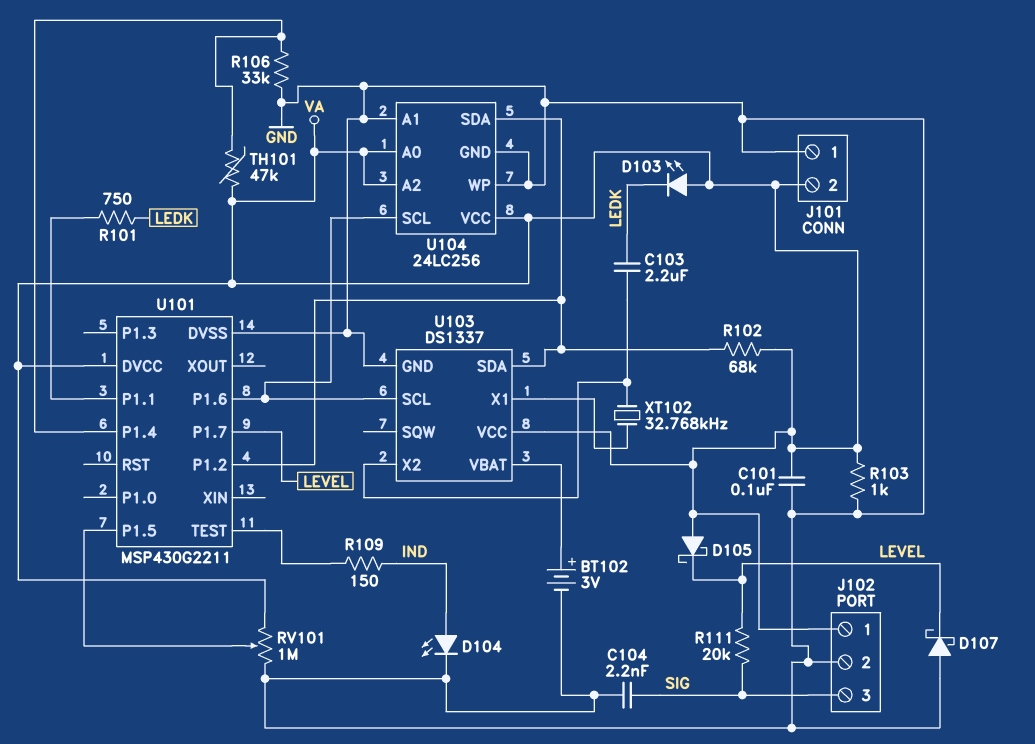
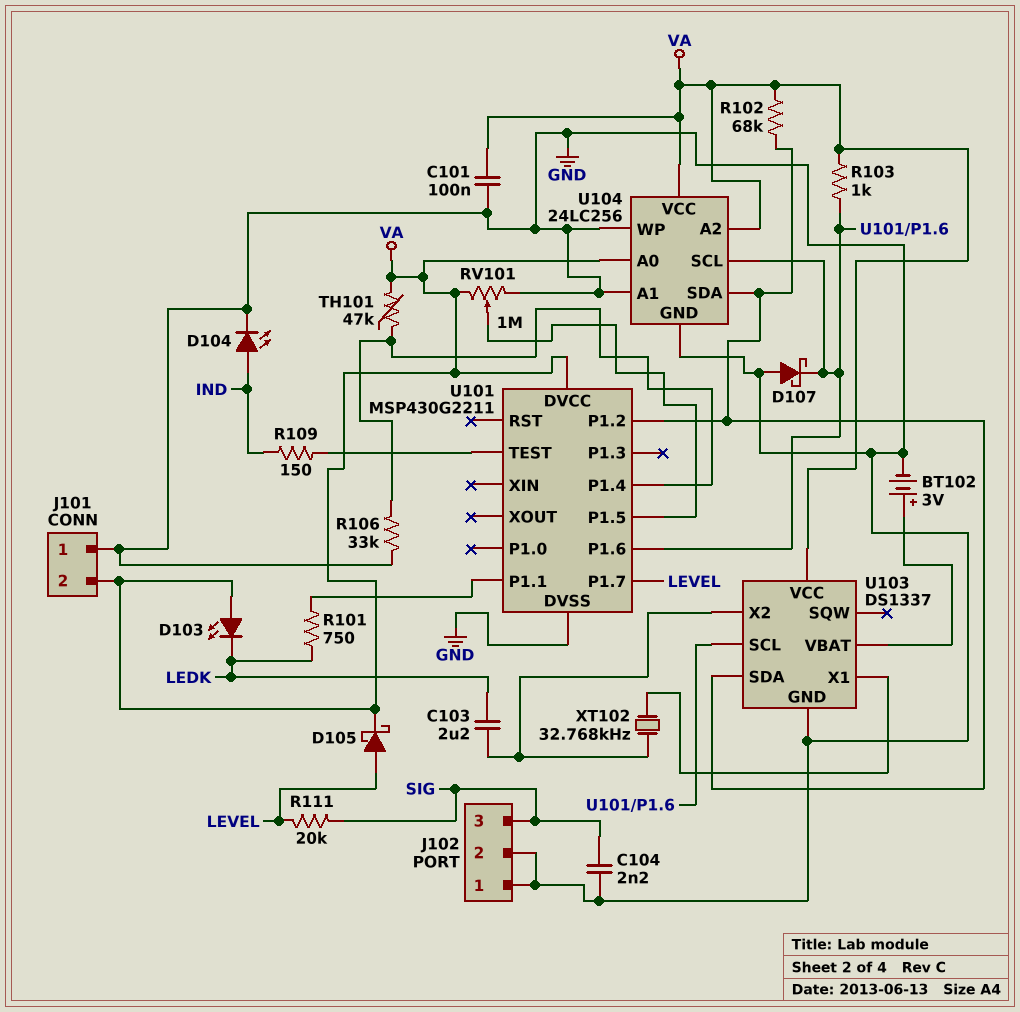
D105: schottky (A VA, K LEVEL) -> schottky (A LEVEL, K VA)
D107: schottky (A GND, K LEVEL) -> schottky (A GND, K U101/P1.6)
J102 pin 1: VA -> GND
R103: 1k (GND, VA) -> 1k (U101/P1.6, VA)

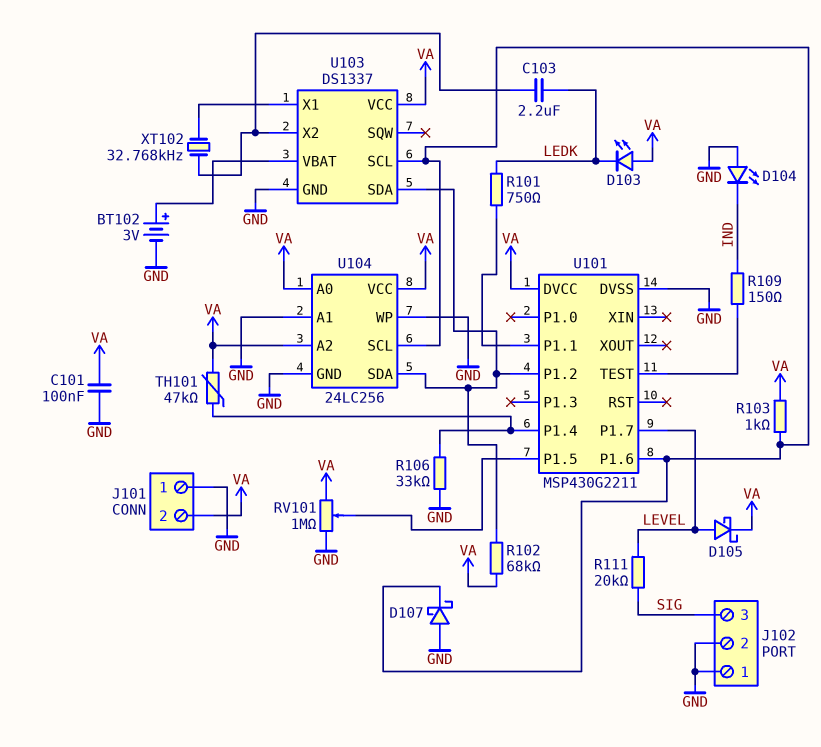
C104: 2.2nF (GND, SIG) -> none
D104: LED (A IND, K GND) -> LED (A GND, K IND)

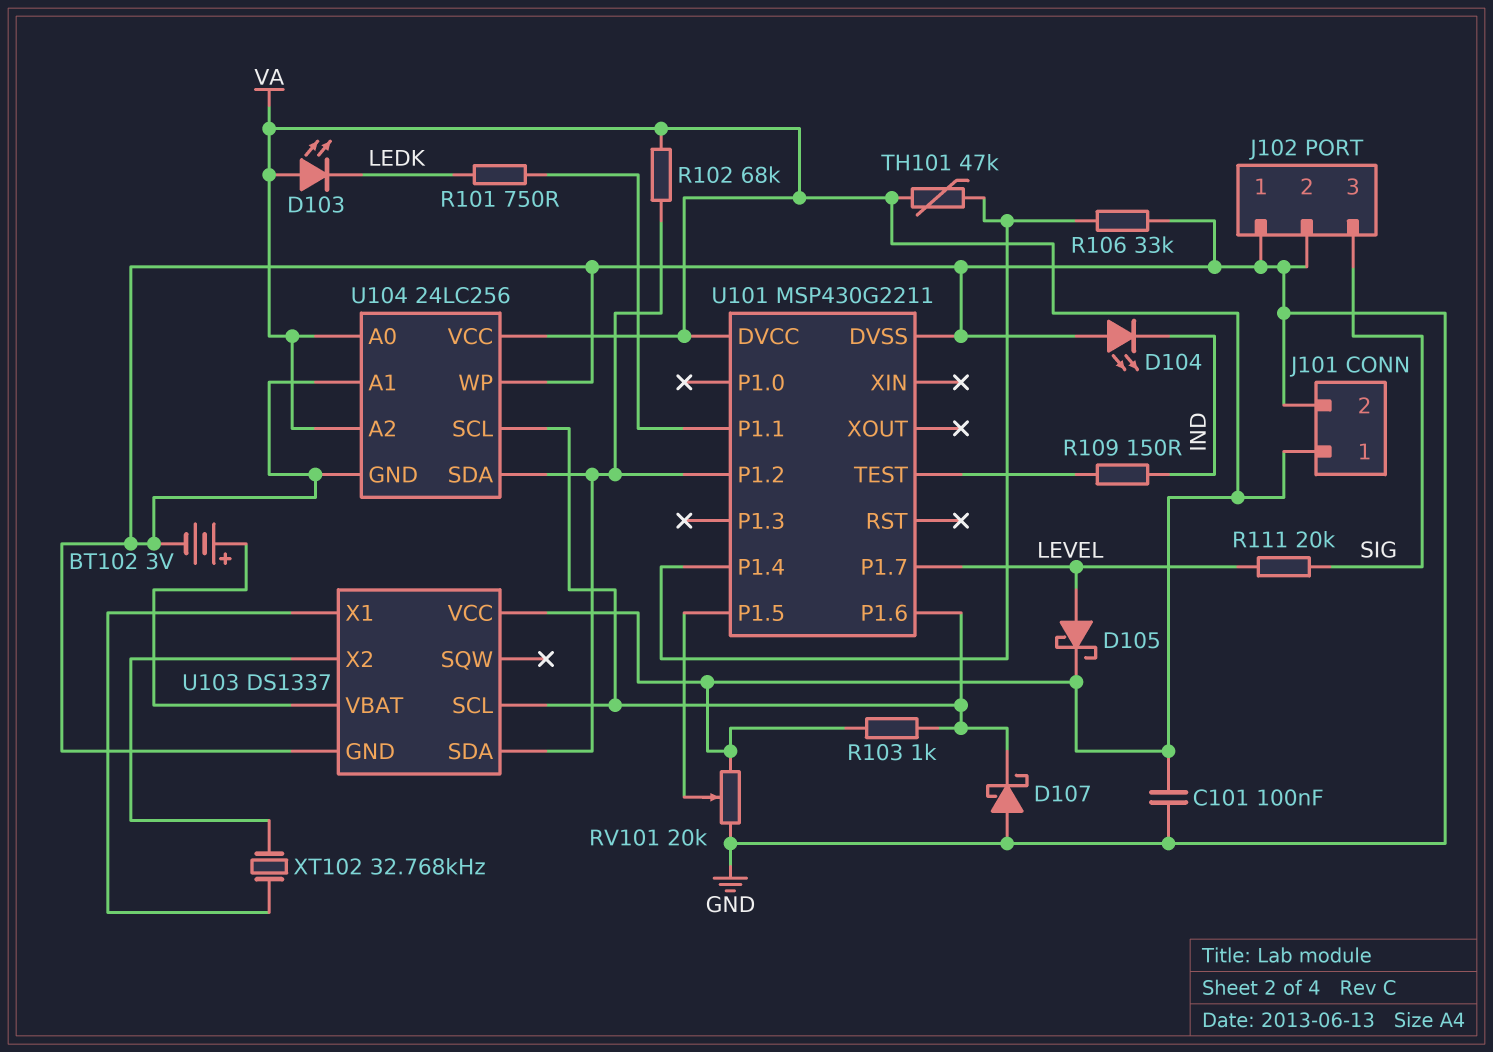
C103: 2.2uF (LEDK, U103/X2) -> none
J101 pin 1: GND -> VA
J101 pin 2: VA -> GND
RV101: 1M (GND, VA, wiper U101/P1.5) -> 20k (GND, VA, wiper U101/P1.5)

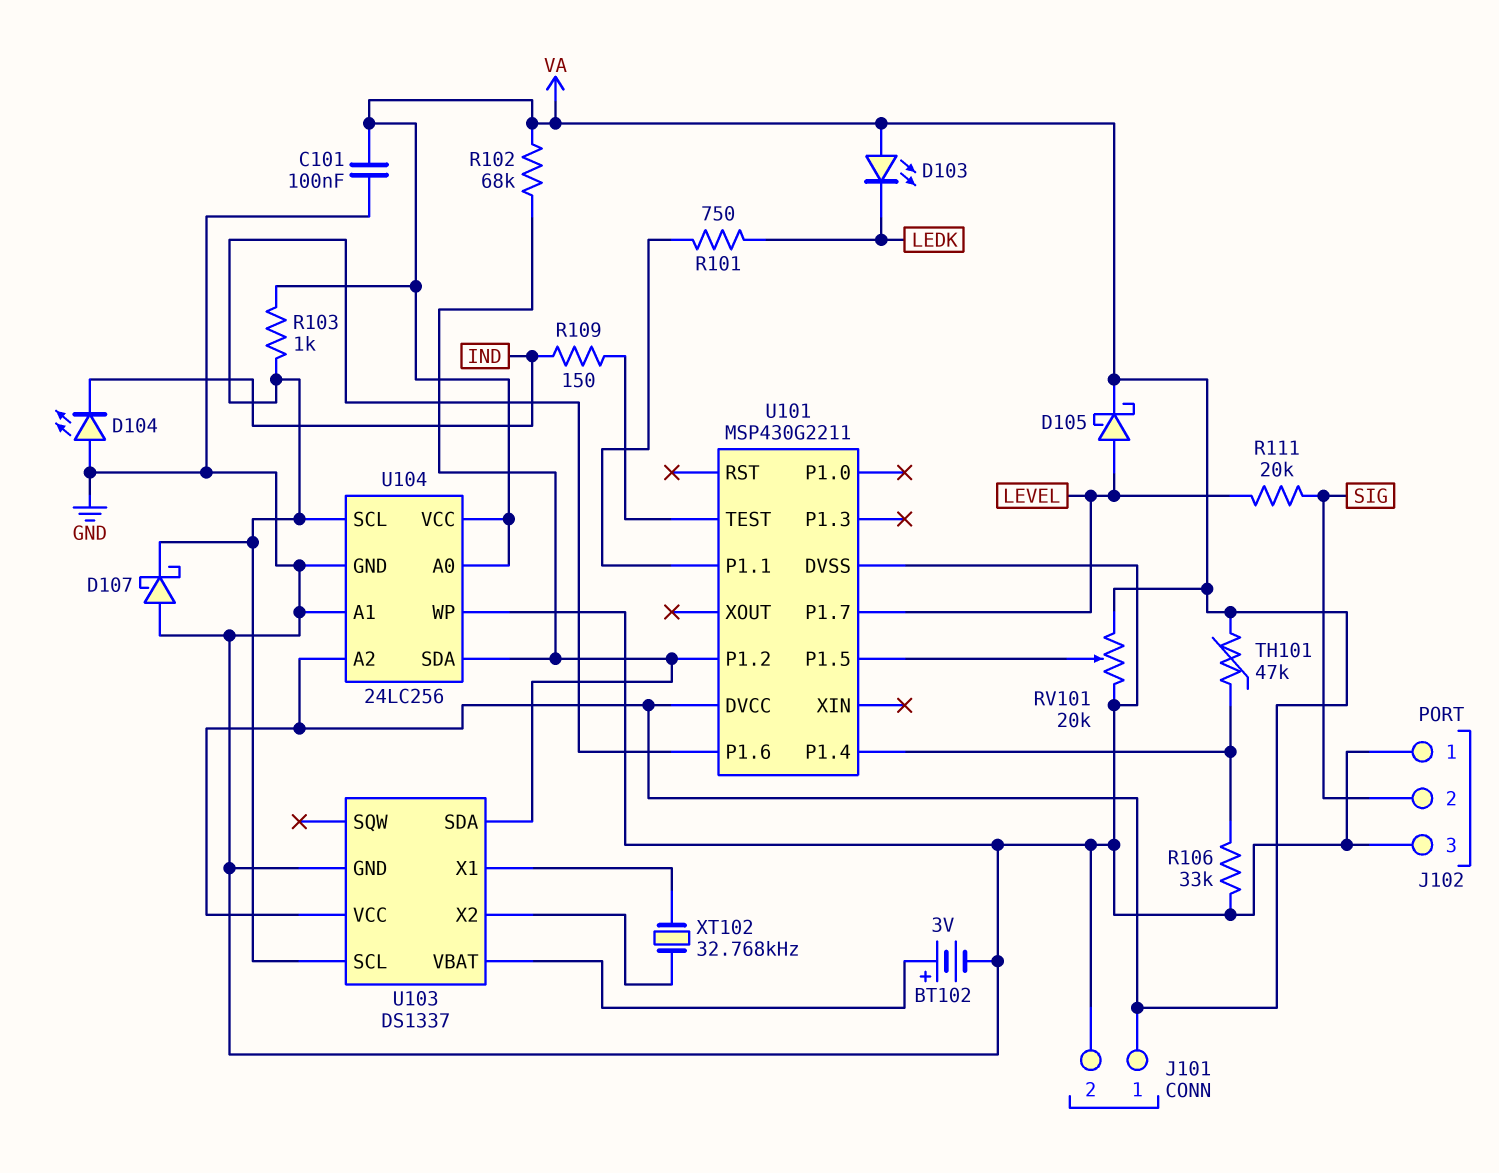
J102 pin 2: GND -> SIG
J102 pin 3: SIG -> GND

